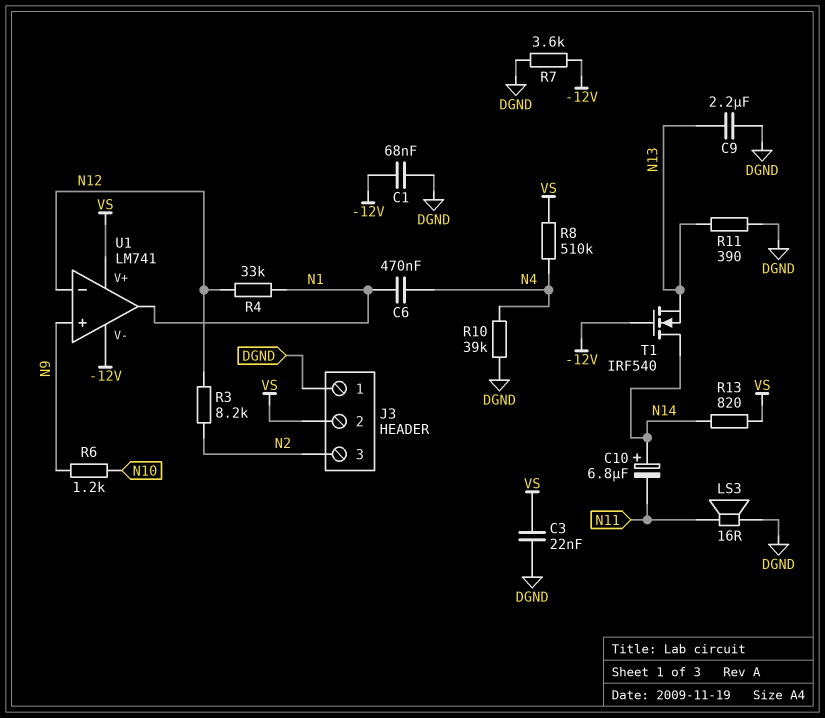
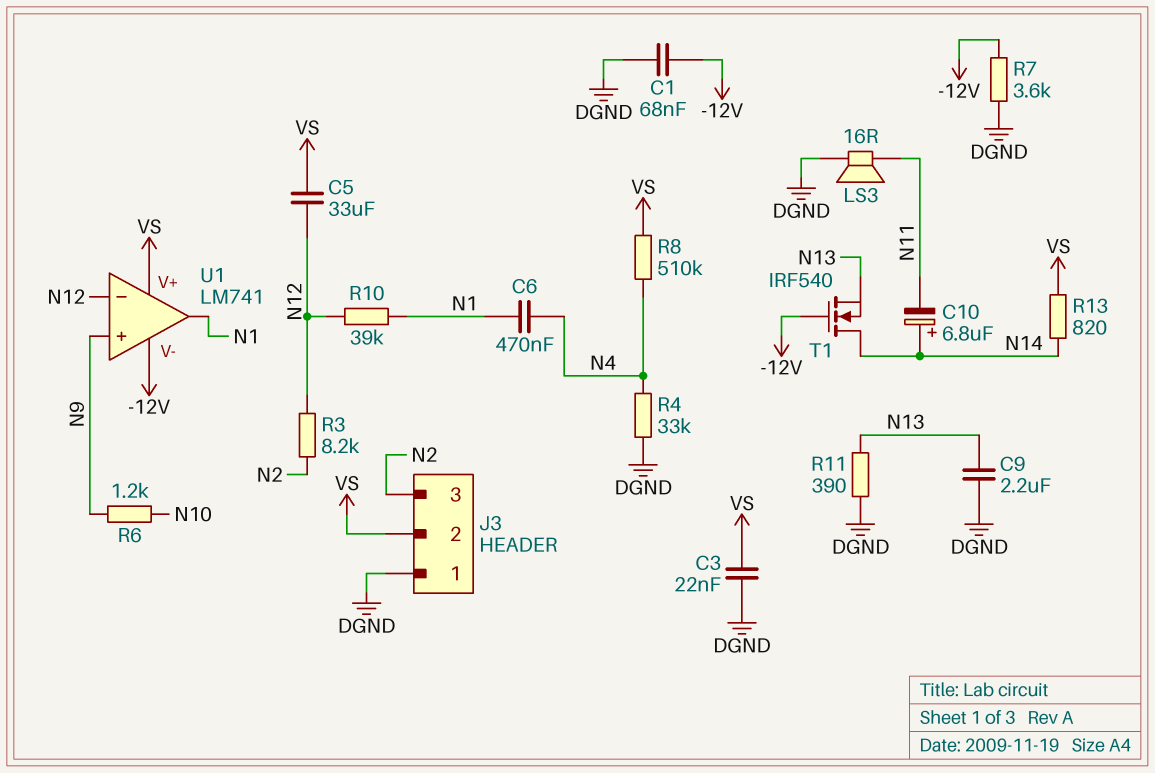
C5: none -> 33uF (N12, VS)
R4: 33k (N1, N12) -> 33k (DGND, N4)
R10: 39k (DGND, N4) -> 39k (N1, N12)

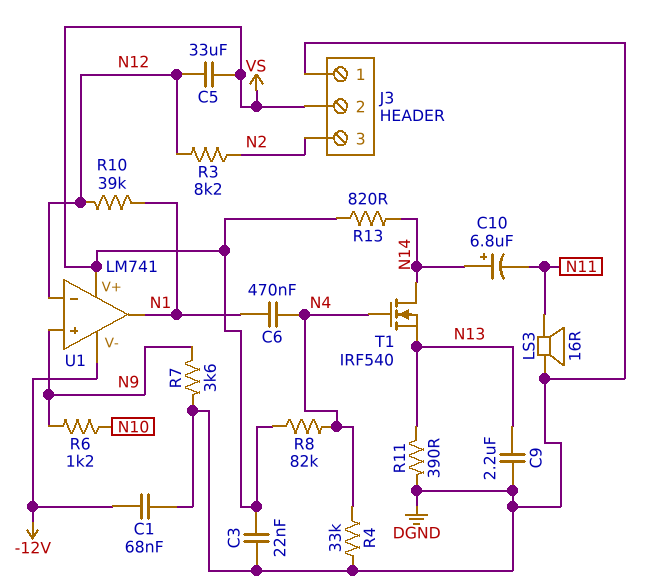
R7: 3.6k (-12V, DGND) -> 3.6k (DGND, N9)
R8: 510k (N4, VS) -> 82k (N4, VS)
T1: NMOS IRF540 (G -12V, D N14, S N13) -> NMOS IRF540 (G N4, D N14, S N13)

